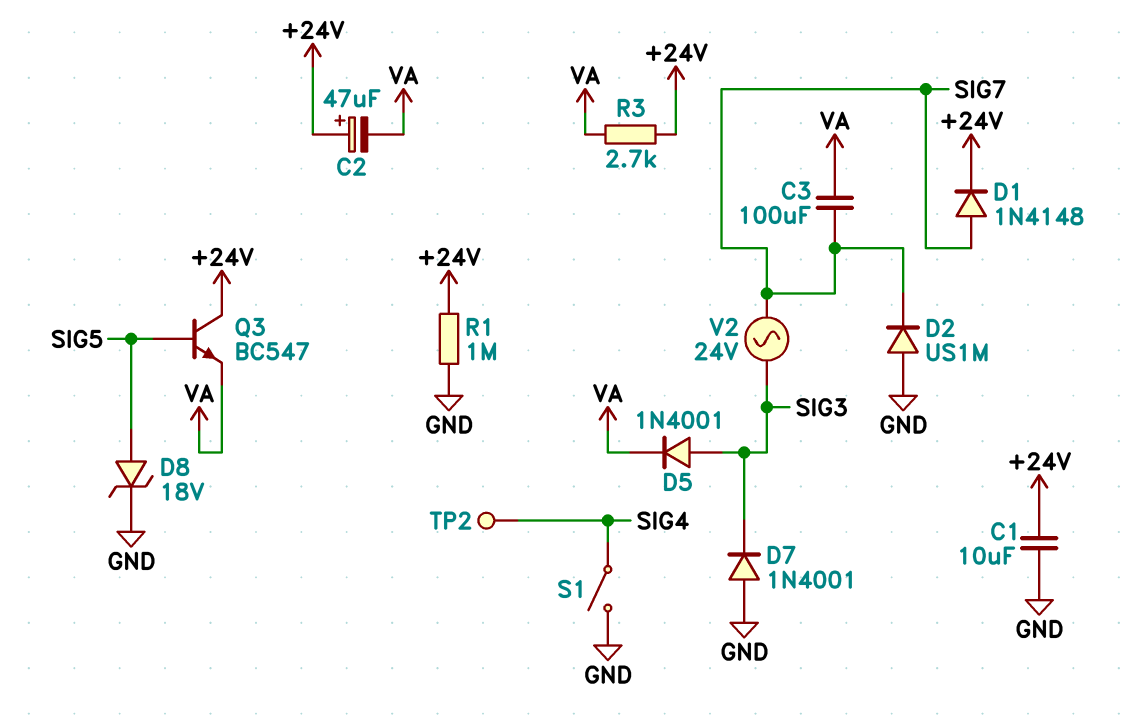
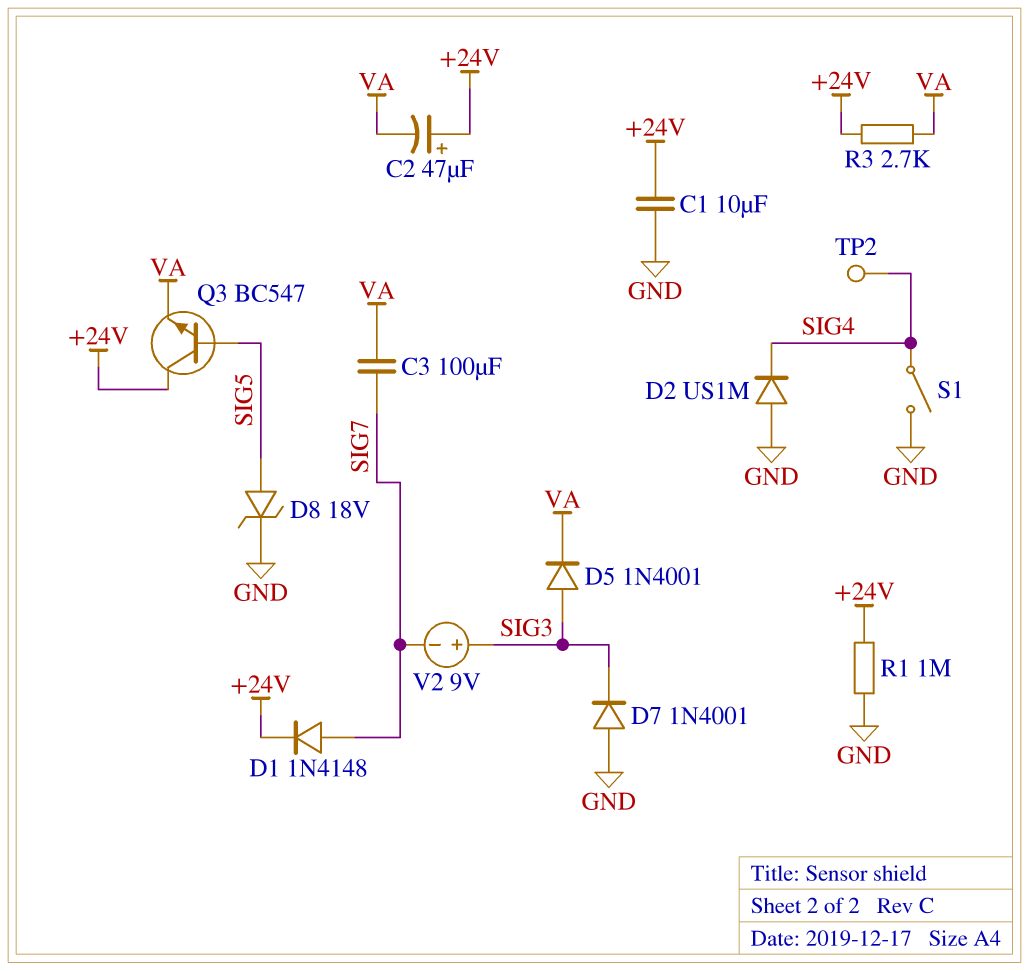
D2: diode US1M (A GND, K SIG7) -> diode US1M (A GND, K SIG4)
V2: AC 24V (SIG3, SIG7) -> 9V (plus SIG3, minus SIG7)

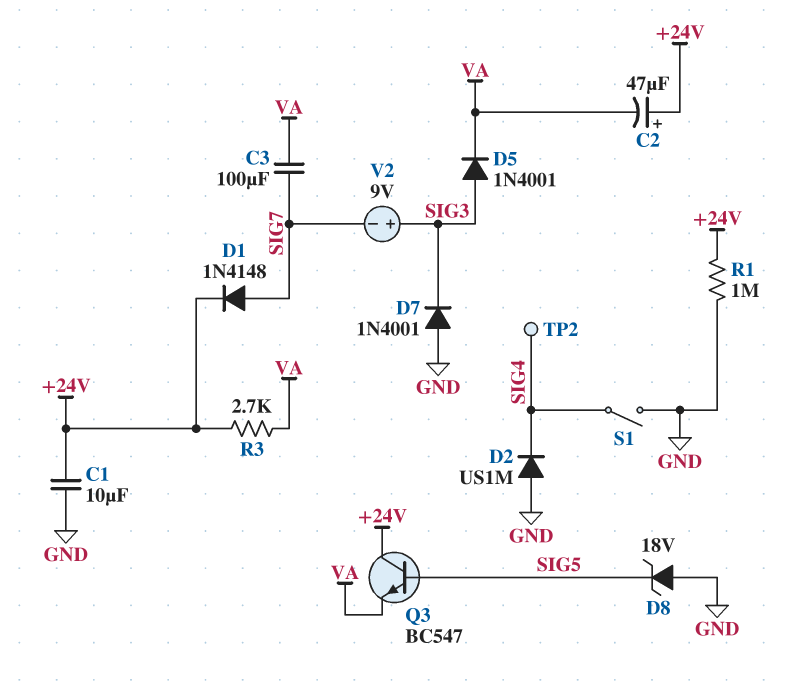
D8: zener 18V (A SIG5, K GND) -> zener 18V (A GND, K SIG5)

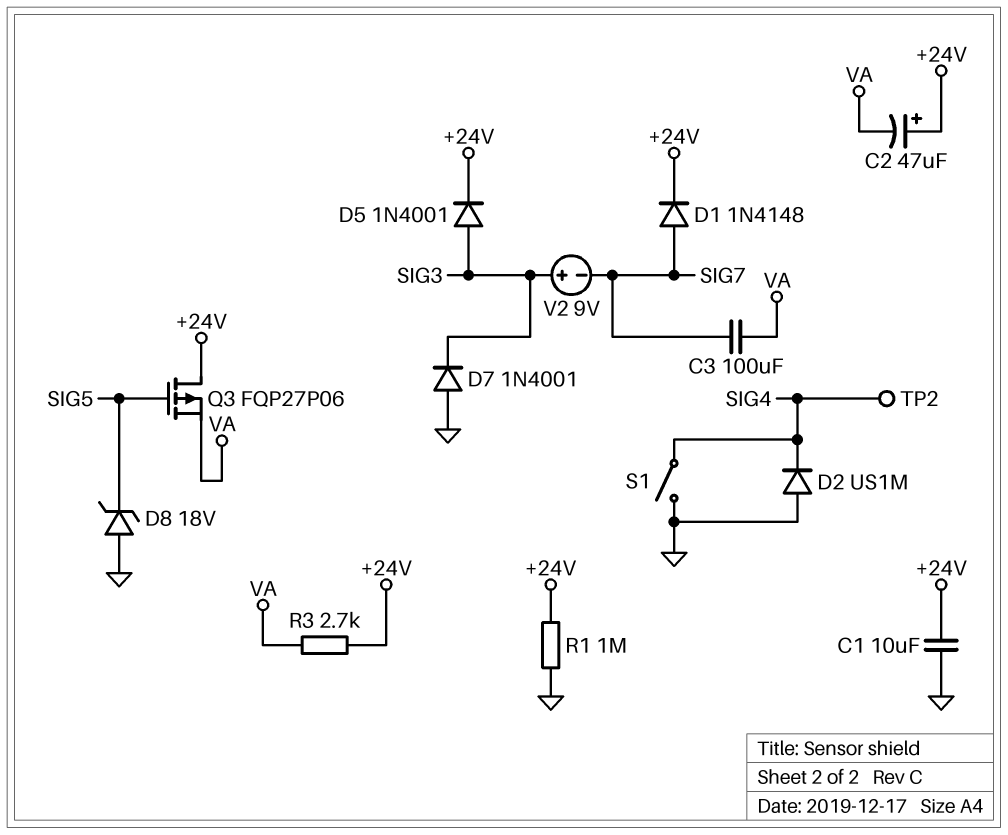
D5: diode 1N4001 (A SIG3, K VA) -> diode 1N4001 (A SIG3, K +24V)
Q3: NPN BC547 (B SIG5, C +24V, E VA) -> PMOS FQP27P06 (G SIG5, D +24V, S VA)

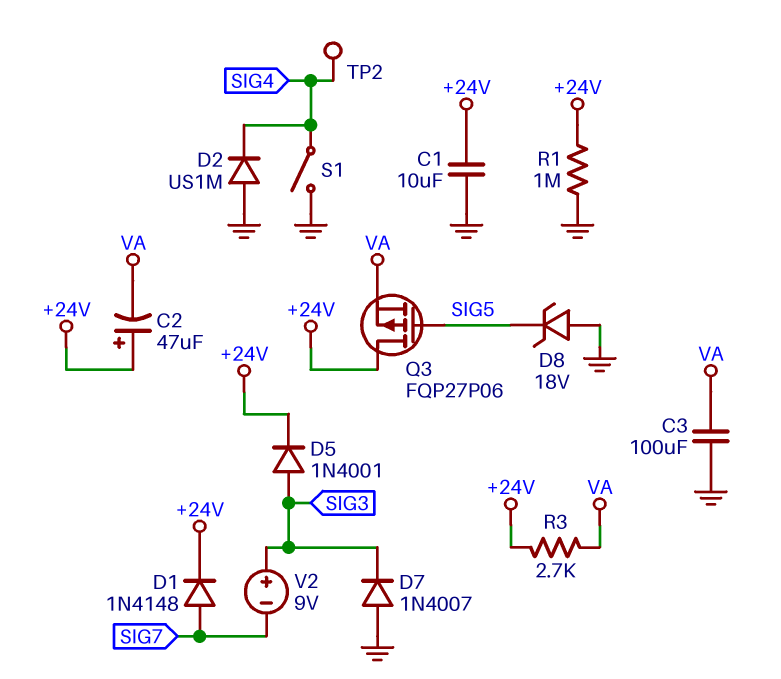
C3: 100uF (SIG7, VA) -> 100uF (GND, VA)
D7: diode 1N4001 (A GND, K SIG3) -> diode 1N4007 (A GND, K SIG3)

